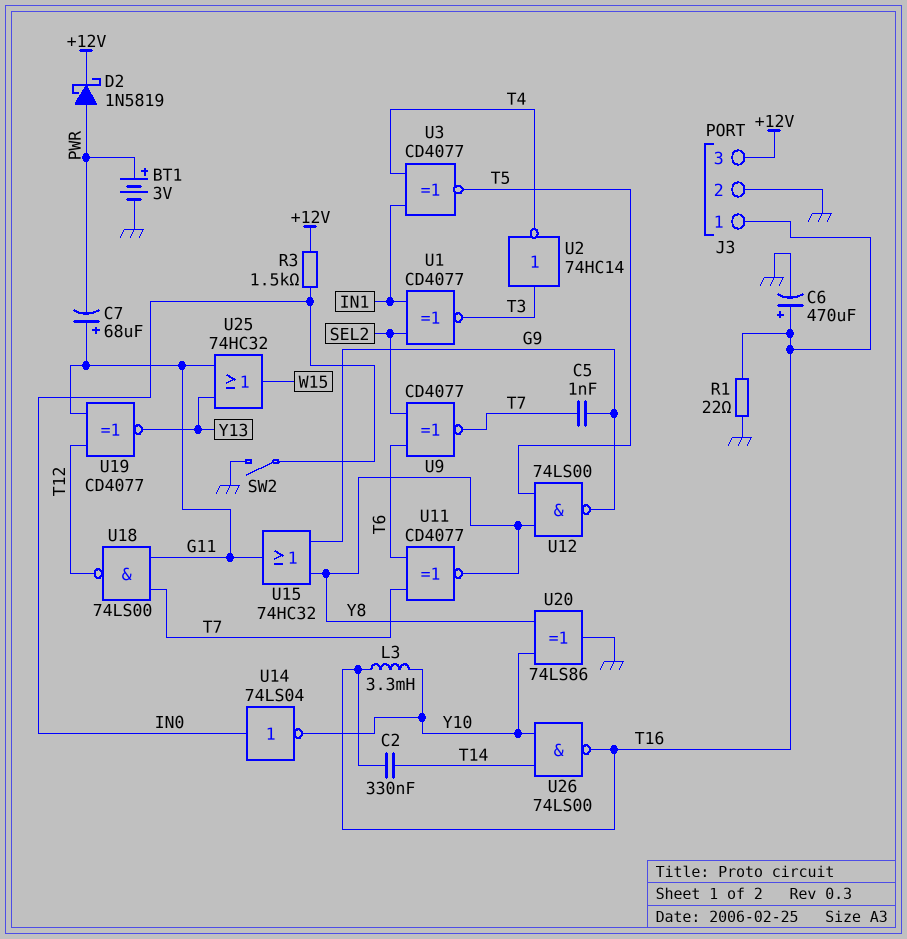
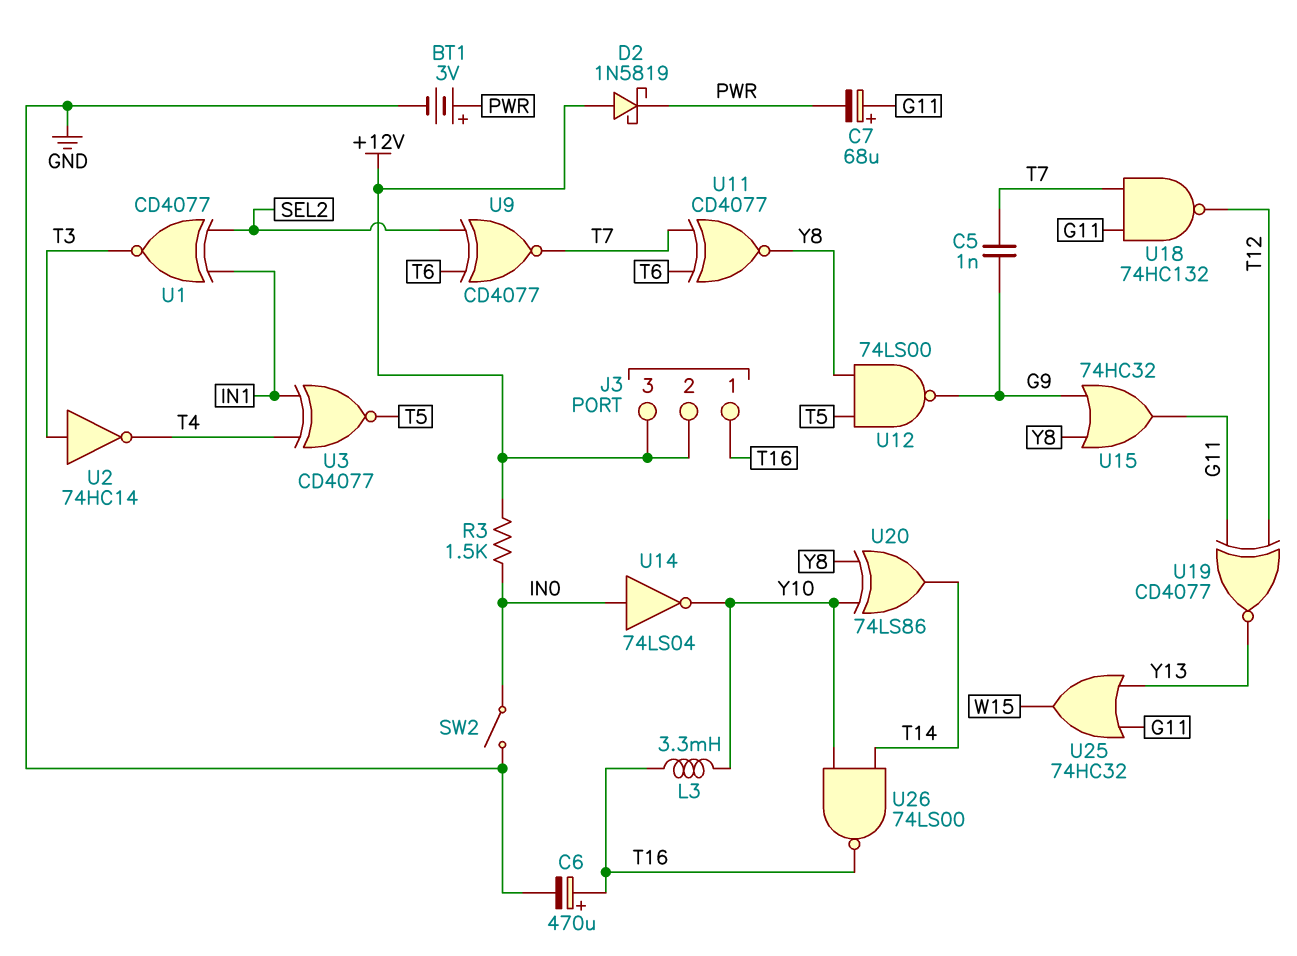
C2: 330nF (T14, T16) -> none
D2: schottky 1N5819 (A PWR, K +12V) -> schottky 1N5819 (A +12V, K PWR)
J3 pin 2: GND -> +12V
R1: 22 (GND, T16) -> none
U18: NAND 74LS00 (in G11, in T7, out T12) -> NAND 74HC132 (in G11, in T7, out T12)
U20: XOR 74LS86 (in Y8, in Y10, out GND) -> XOR 74LS86 (in Y8, in Y10, out T14)

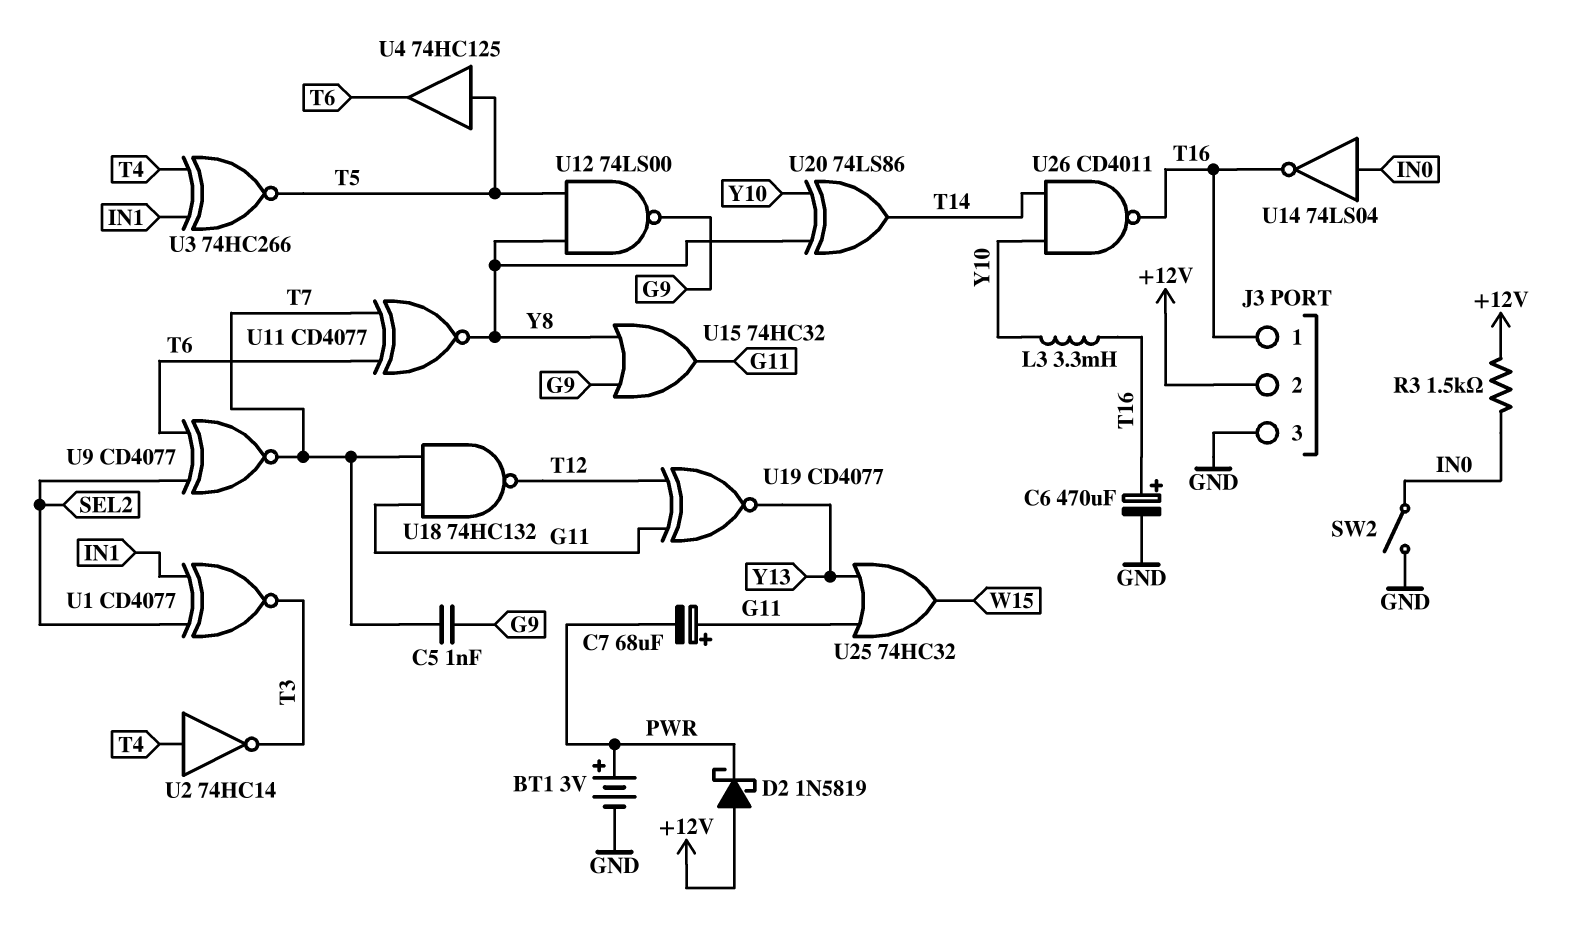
J3 pin 3: +12V -> GND
U2: NOT 74HC14 (in T3, out T4) -> NOT 74HC14 (in T4, out T3)
U3: XNOR CD4077 (in IN1, in T4, out T5) -> XNOR 74HC266 (in IN1, in T4, out T5)
U4: none -> buffer 74HC125 (in T5, out T6)
U14: NOT 74LS04 (in IN0, out Y10) -> NOT 74LS04 (in IN0, out T16)
U26: NAND 74LS00 (in T14, in Y10, out T16) -> NAND CD4011 (in T14, in Y10, out T16)

